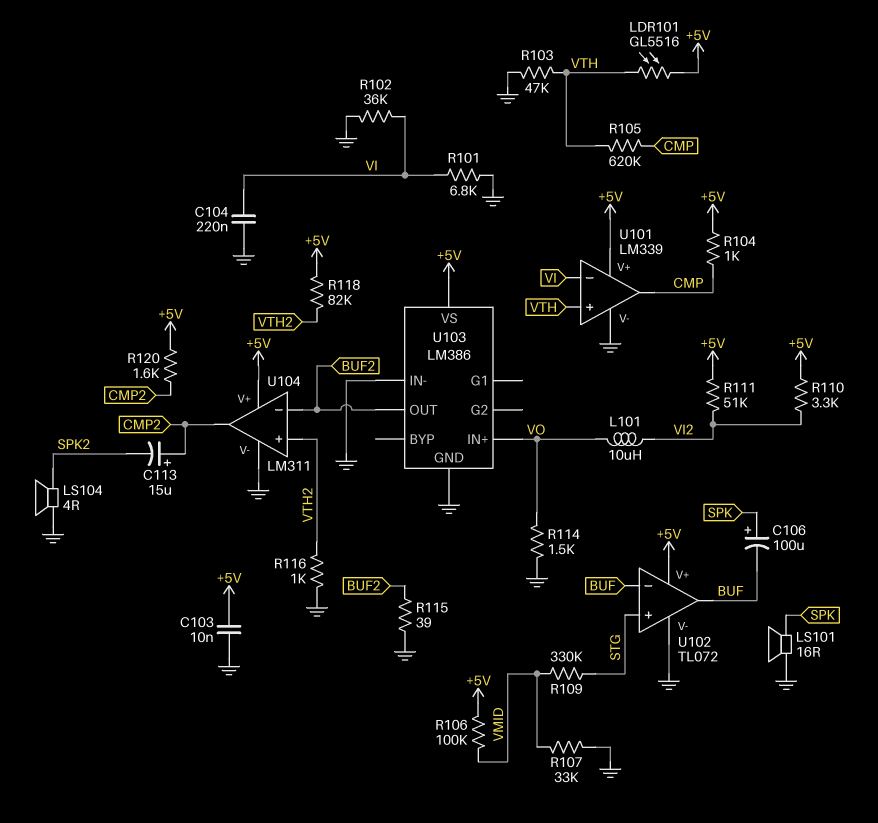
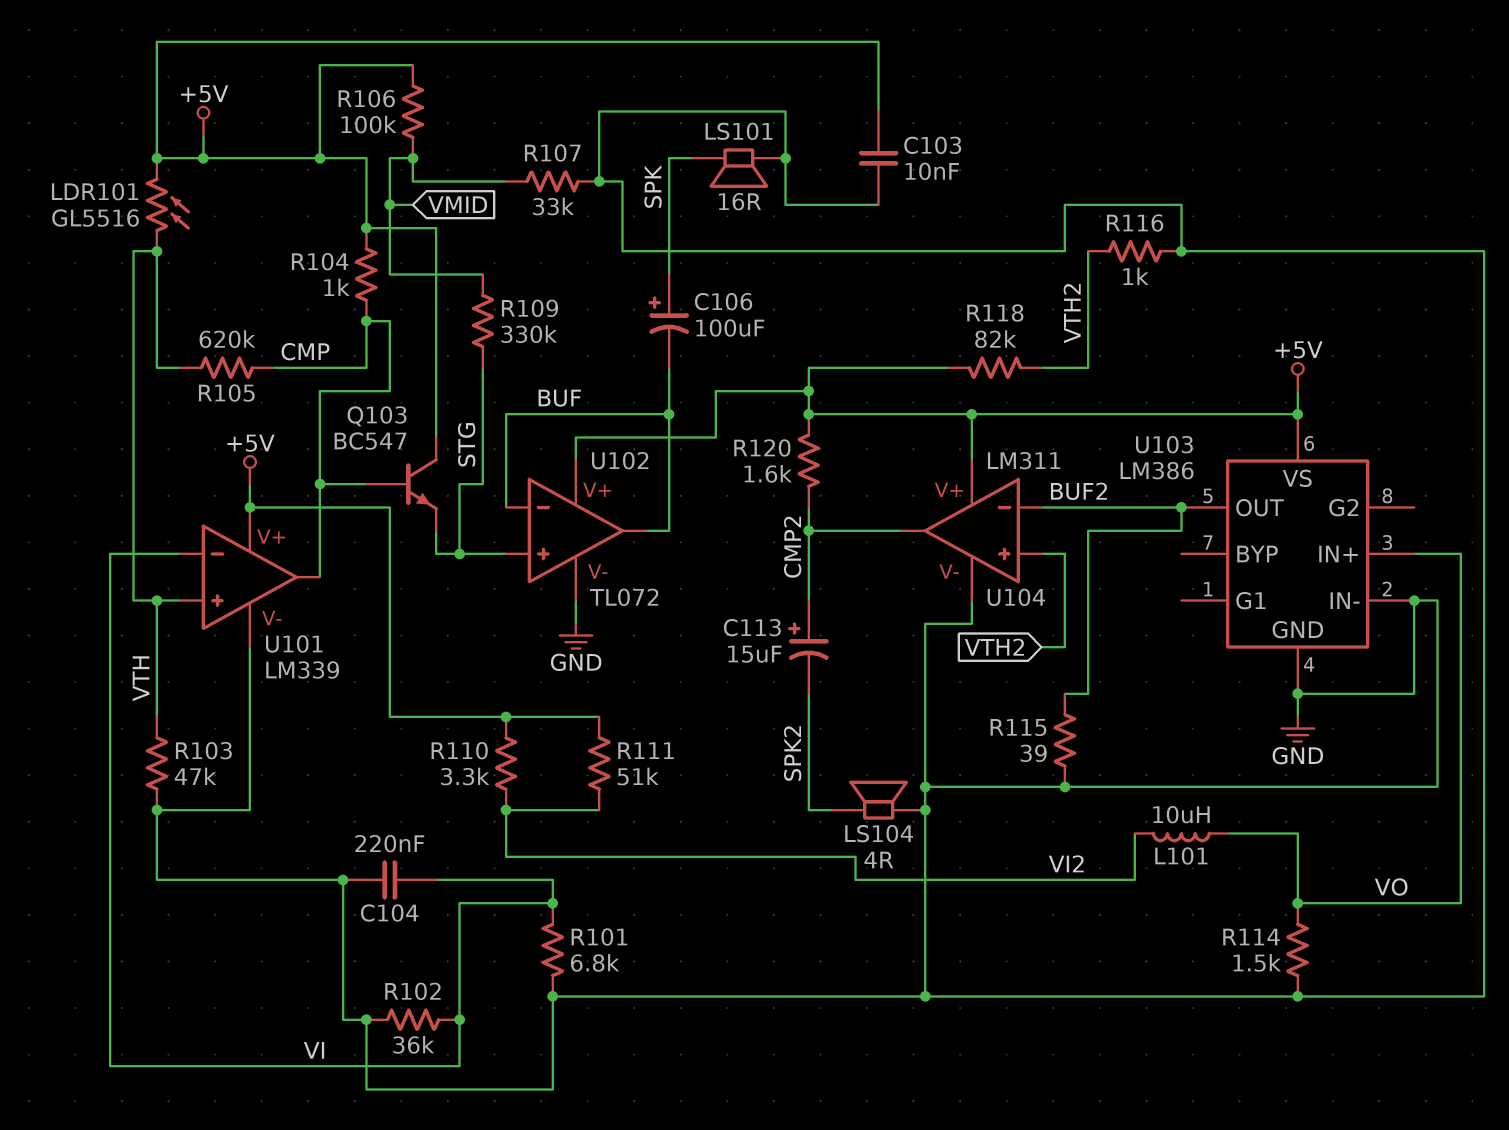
Q103: none -> NPN BC547 (B CMP, C +5V, E STG)

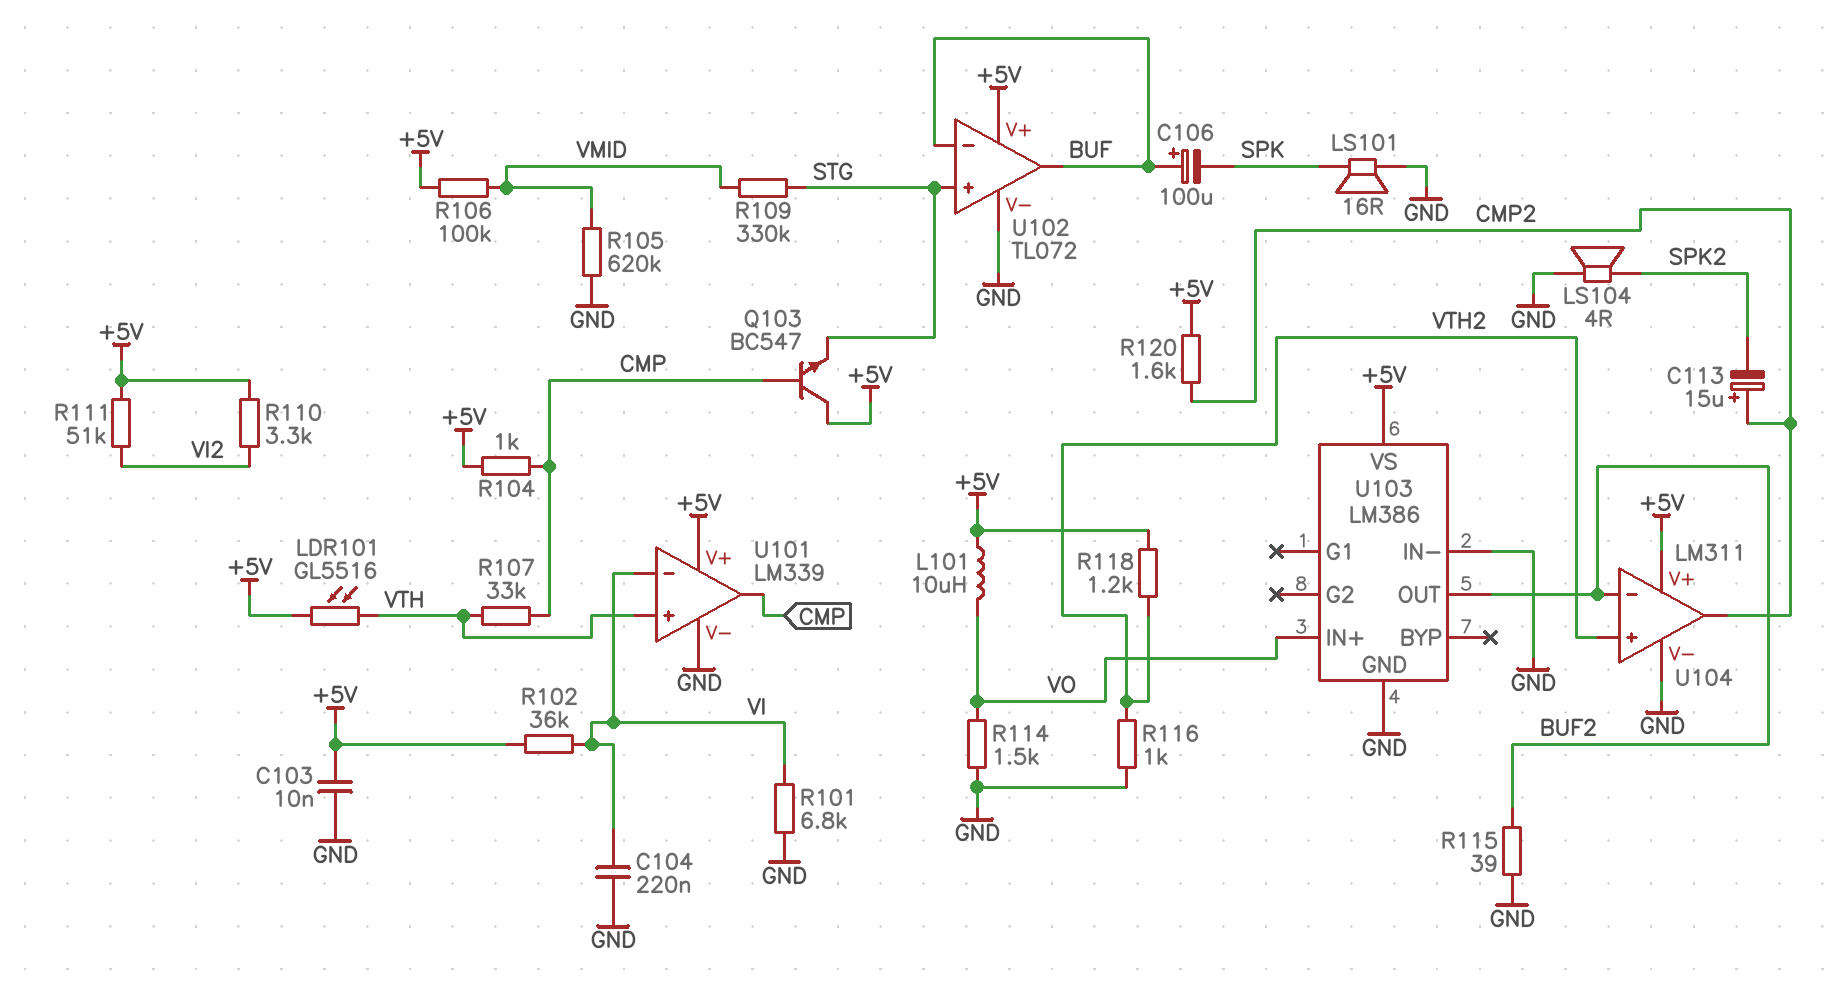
C106: 100uF (plus SPK, minus BUF) -> 100uF (plus BUF, minus SPK)
L101: 10uH (VI2, VO) -> 10uH (+5V, VO)
R102: 36k (GND, VI) -> 36k (+5V, VI)
R103: 47k (GND, VTH) -> none
R105: 620k (CMP, VTH) -> 620k (GND, VMID)
R107: 33k (GND, VMID) -> 33k (CMP, VTH)
R118: 82k (+5V, VTH2) -> 1.2k (+5V, VTH2)

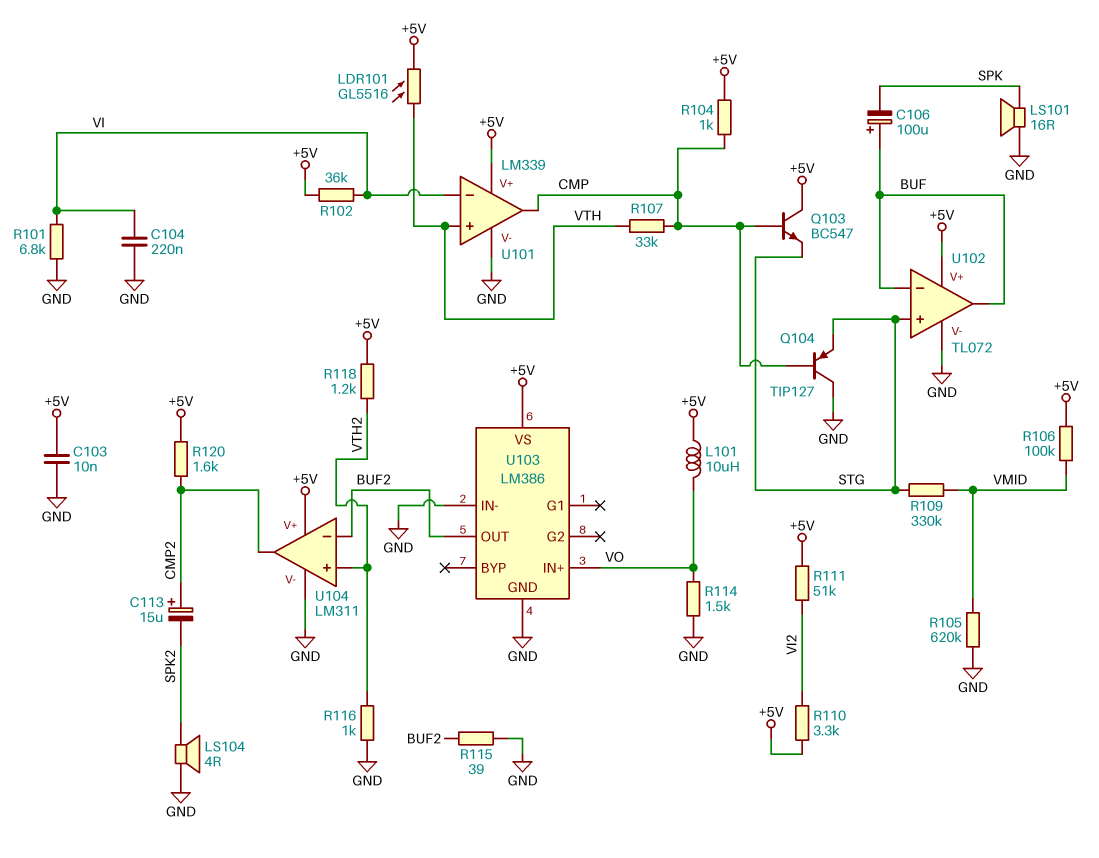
Q104: none -> PNP TIP127 (B CMP, C GND, E STG)

